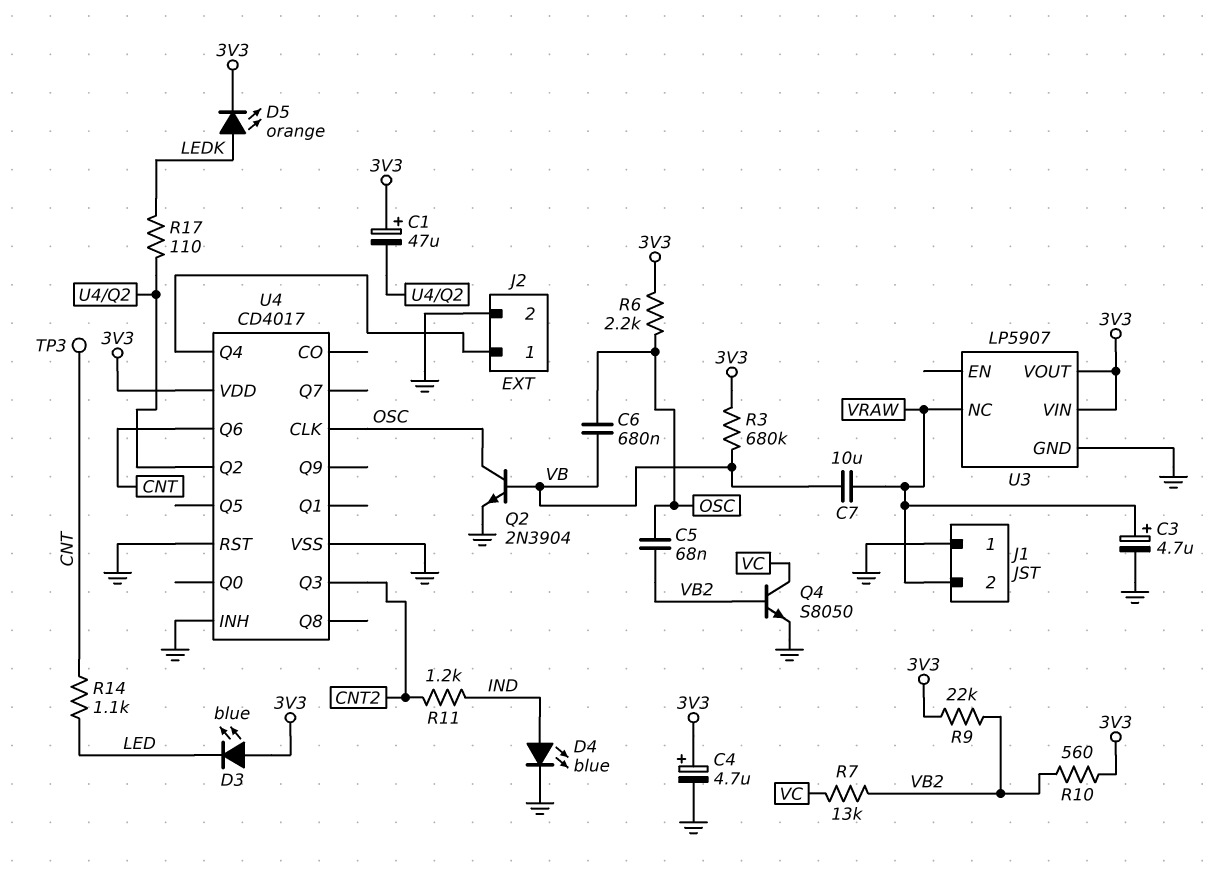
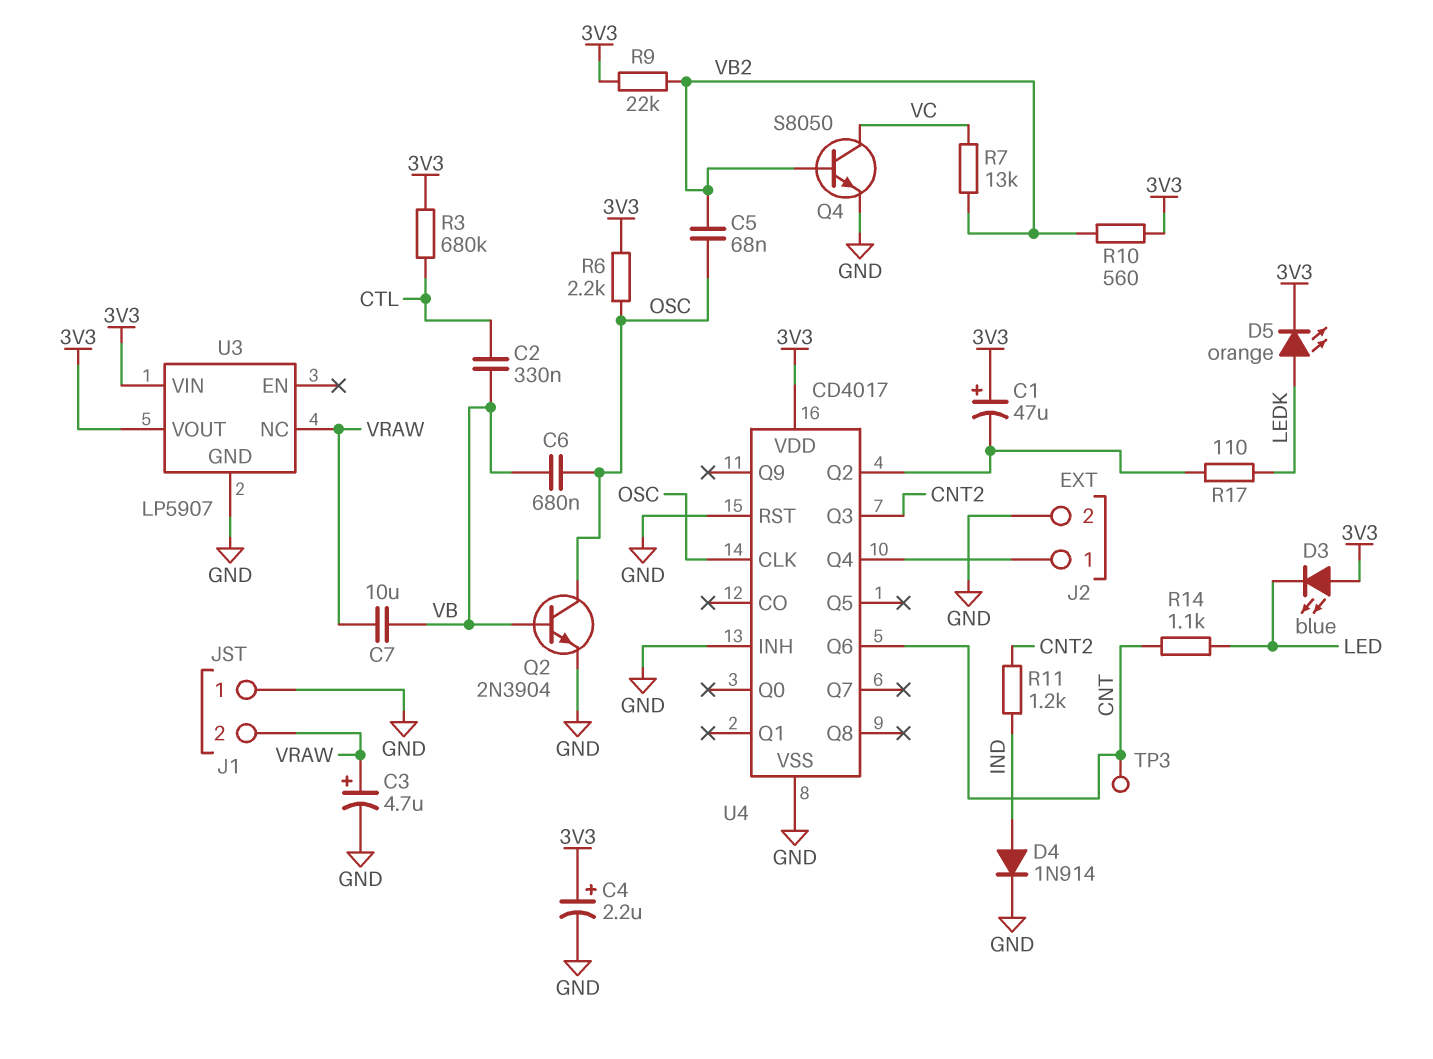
C2: none -> 330nF (CTL, VB)
C4: 4.7uF (plus 3V3, minus GND) -> 2.2uF (plus 3V3, minus GND)
D4: LED blue (A IND, K GND) -> diode 1N914 (A IND, K GND)
R3: 680k (3V3, VB) -> 680k (3V3, CTL)

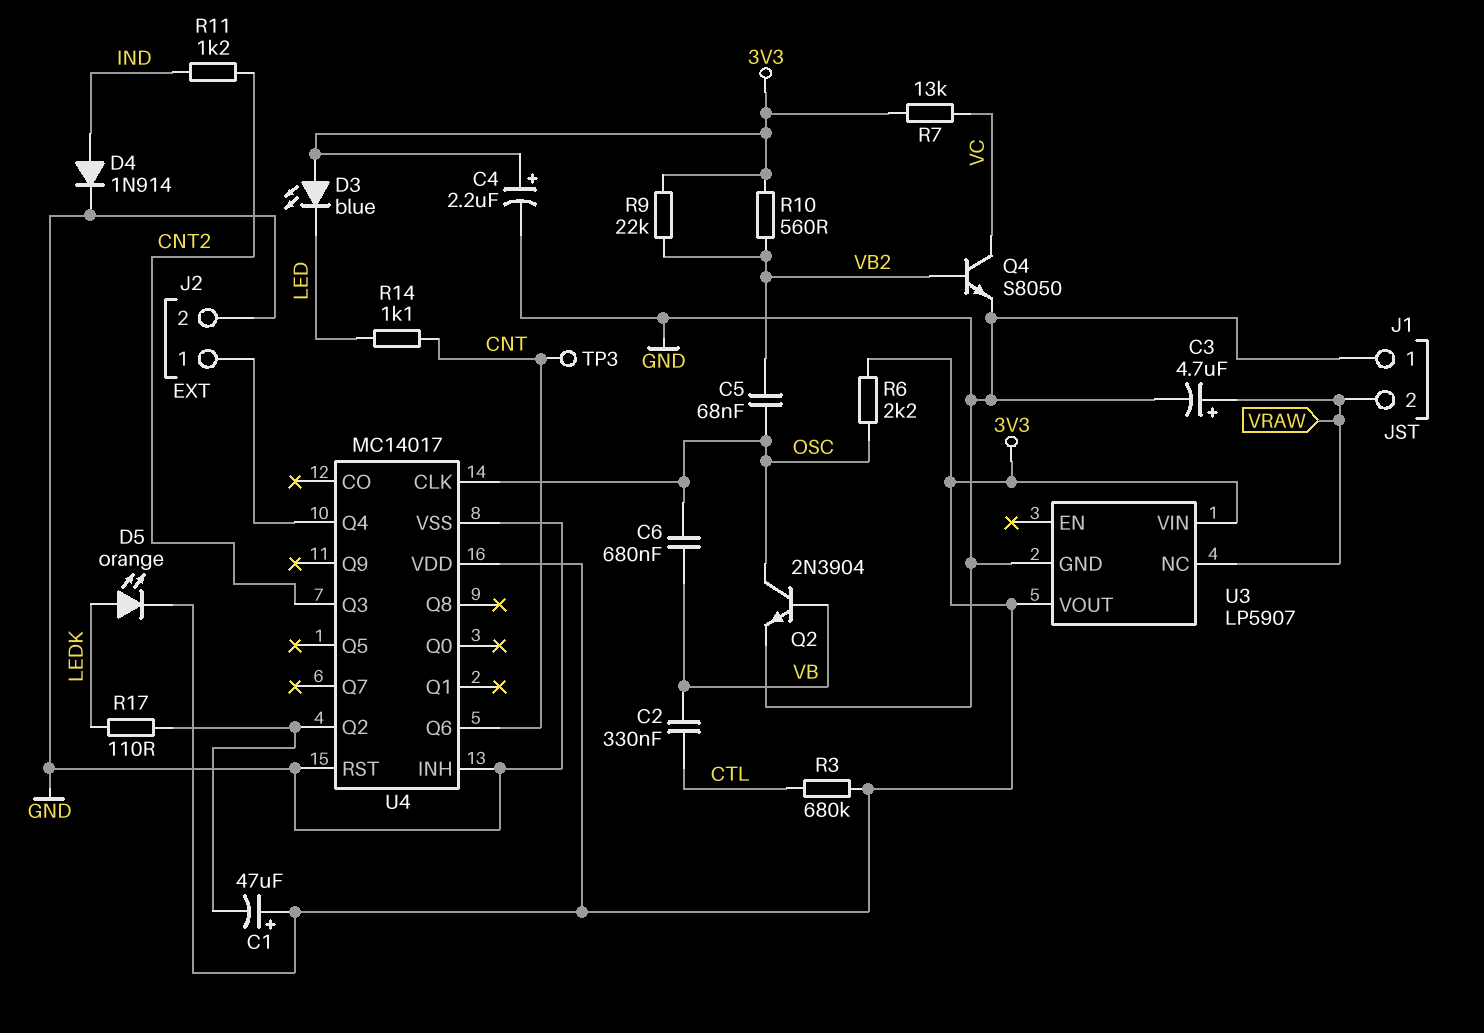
C7: 10uF (VB, VRAW) -> none
R7: 13k (VB2, VC) -> 13k (3V3, VC)
U4: CD4017 -> MC14017

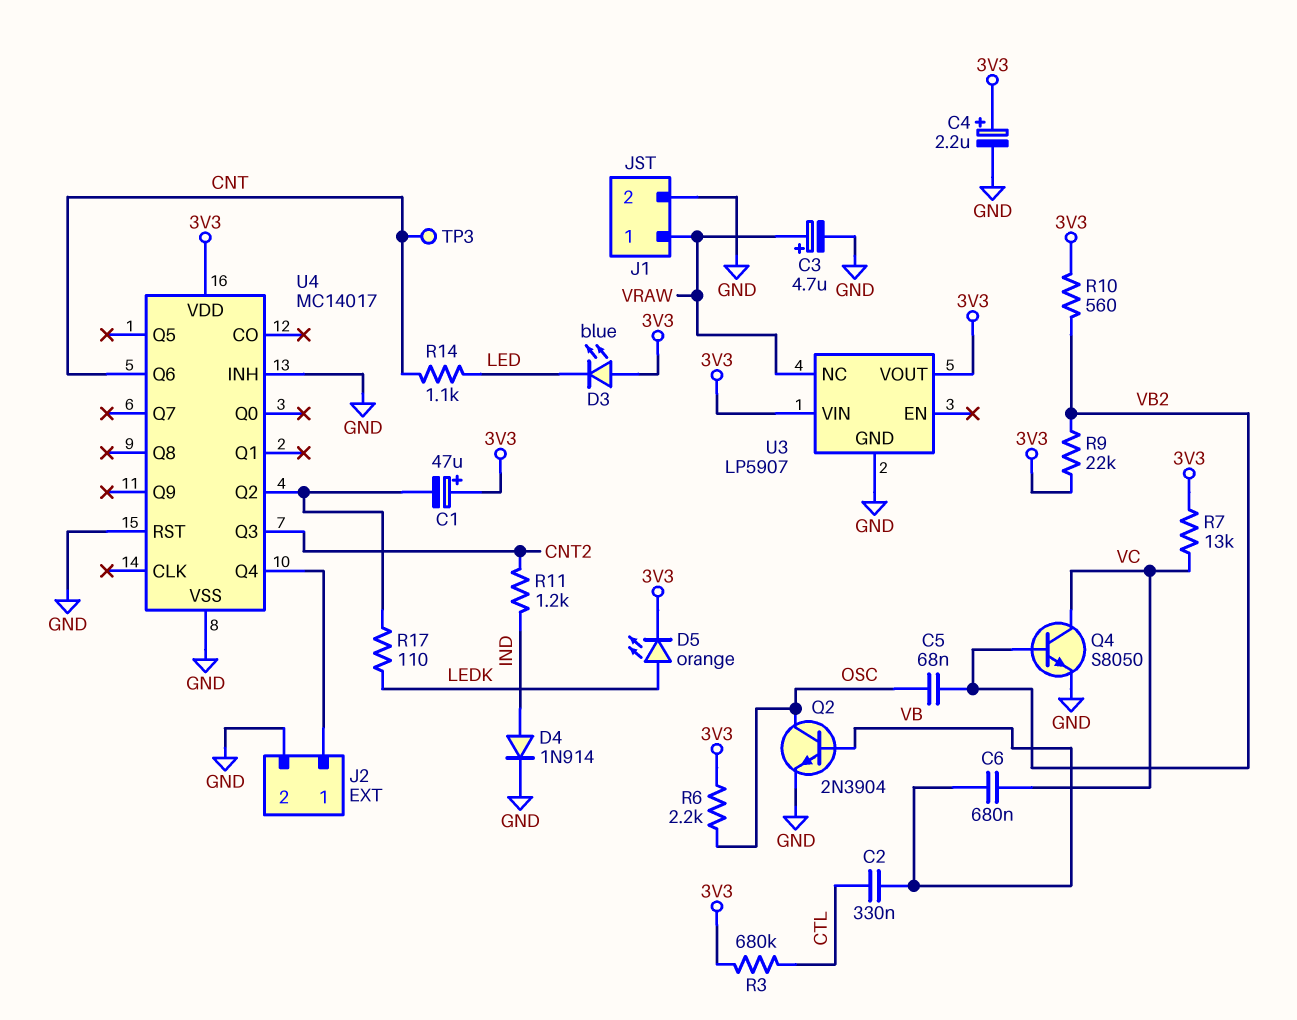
C6: 680nF (OSC, VB) -> 680nF (VB, VC)
J1 pin 1: GND -> VRAW
J1 pin 2: VRAW -> GND
U4 pin CLK: OSC -> none

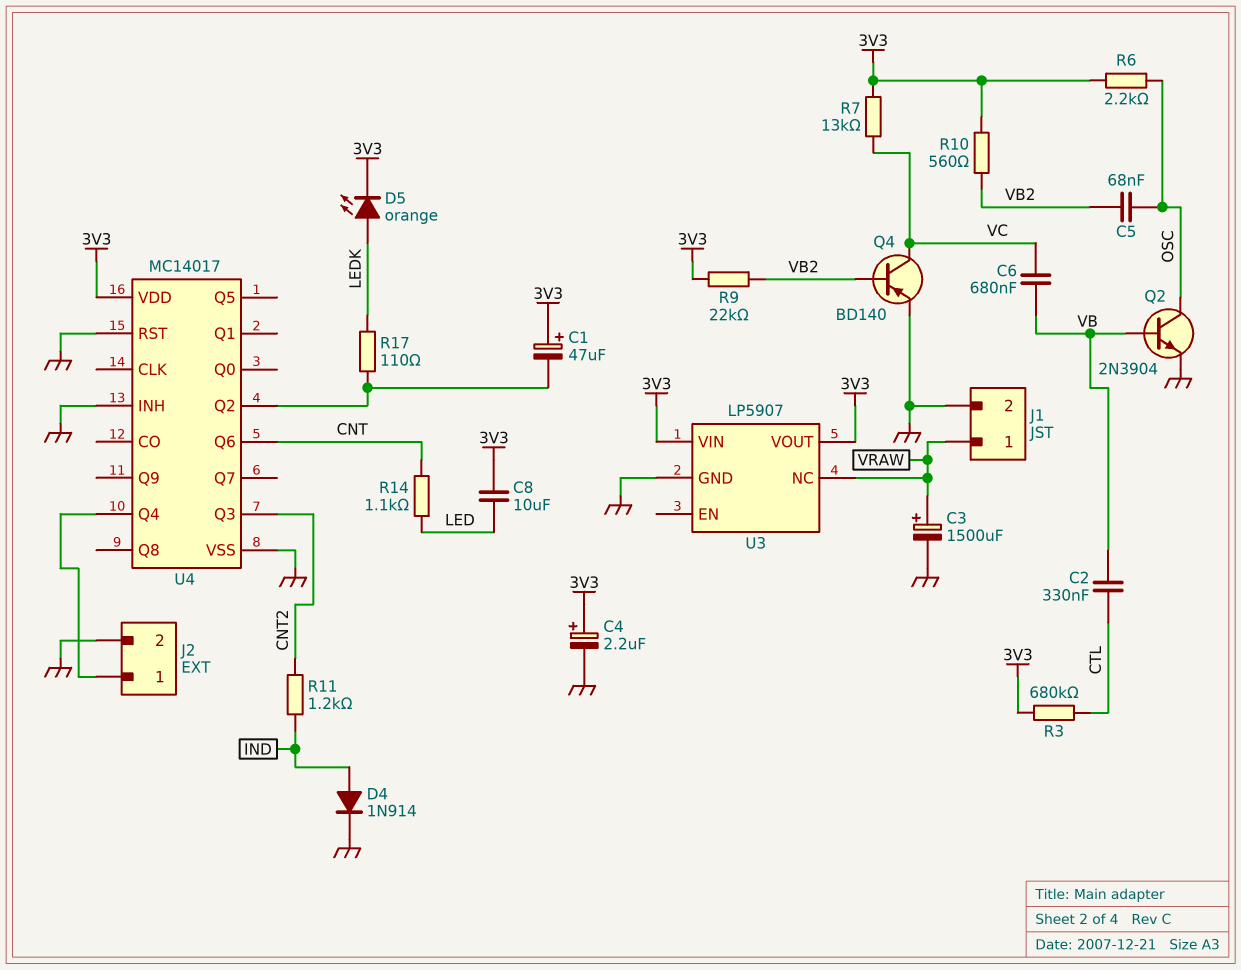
C3: 4.7uF (plus VRAW, minus GND) -> 1500uF (plus VRAW, minus GND)
C8: none -> 10uF (3V3, LED)
D3: LED blue (A 3V3, K LED) -> none
Q4: NPN S8050 (B VB2, C VC, E GND) -> PNP BD140 (B VB2, C VC, E GND)
TP3: test point (CNT) -> none

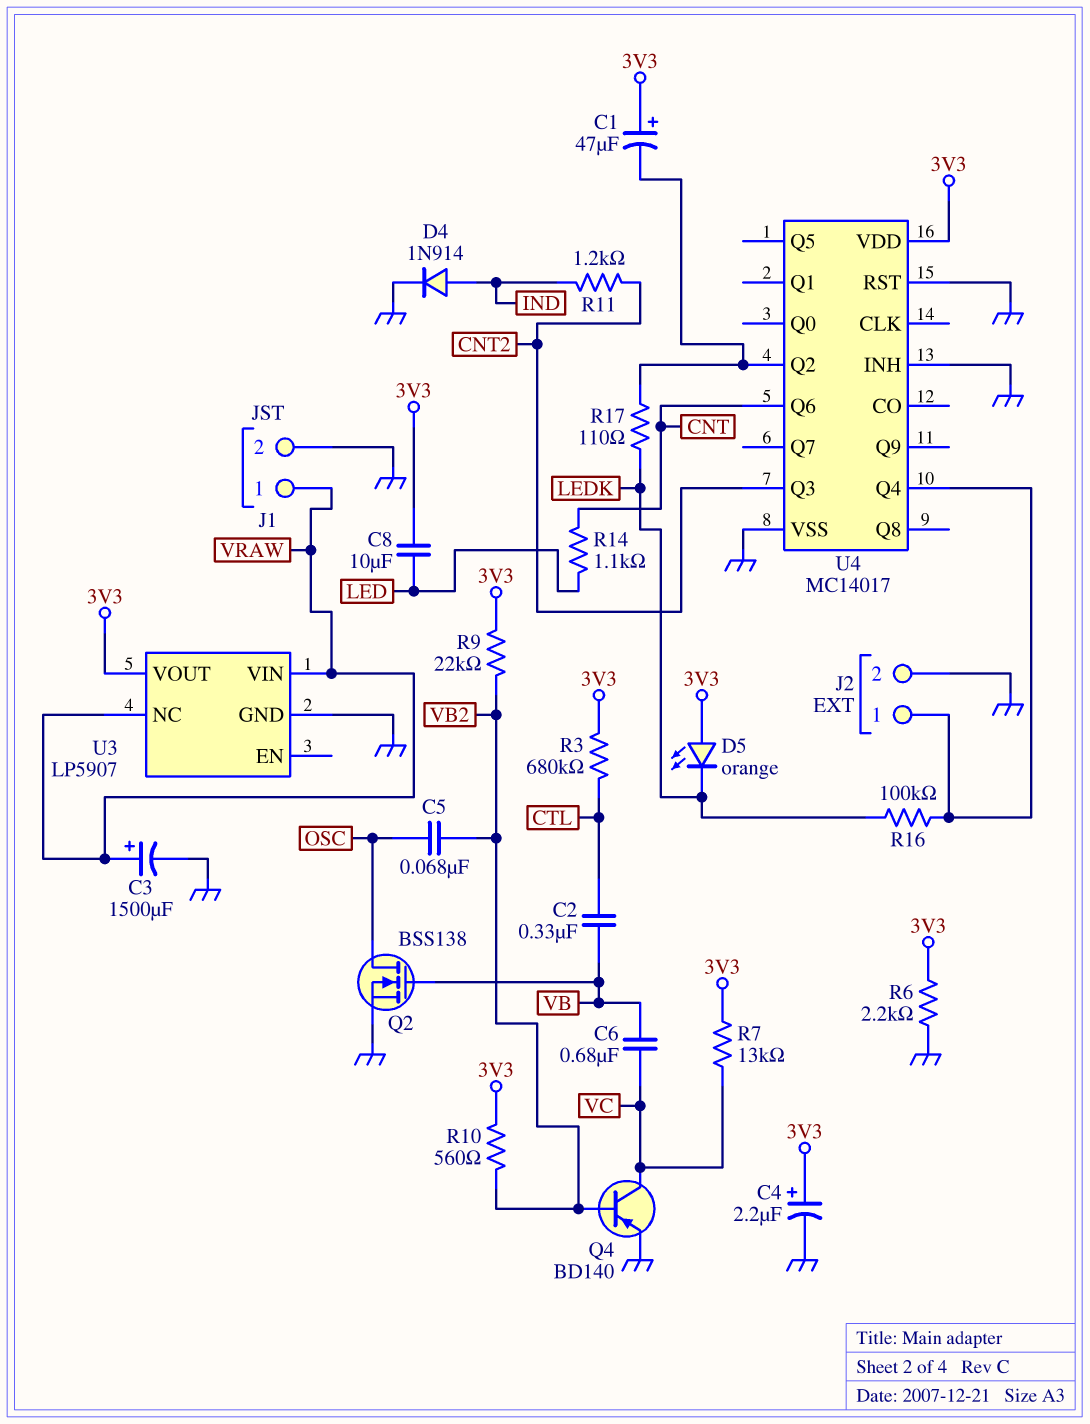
D5: LED orange (A LEDK, K 3V3) -> LED orange (A 3V3, K LEDK)
Q2: NPN 2N3904 (B VB, C OSC, E GND) -> NMOS BSS138 (G VB, D OSC, S GND)
R6: 2.2k (3V3, OSC) -> 2.2k (3V3, GND)
R16: none -> 100k (J2/1, LEDK)
U3 pin VIN: 3V3 -> VRAW

